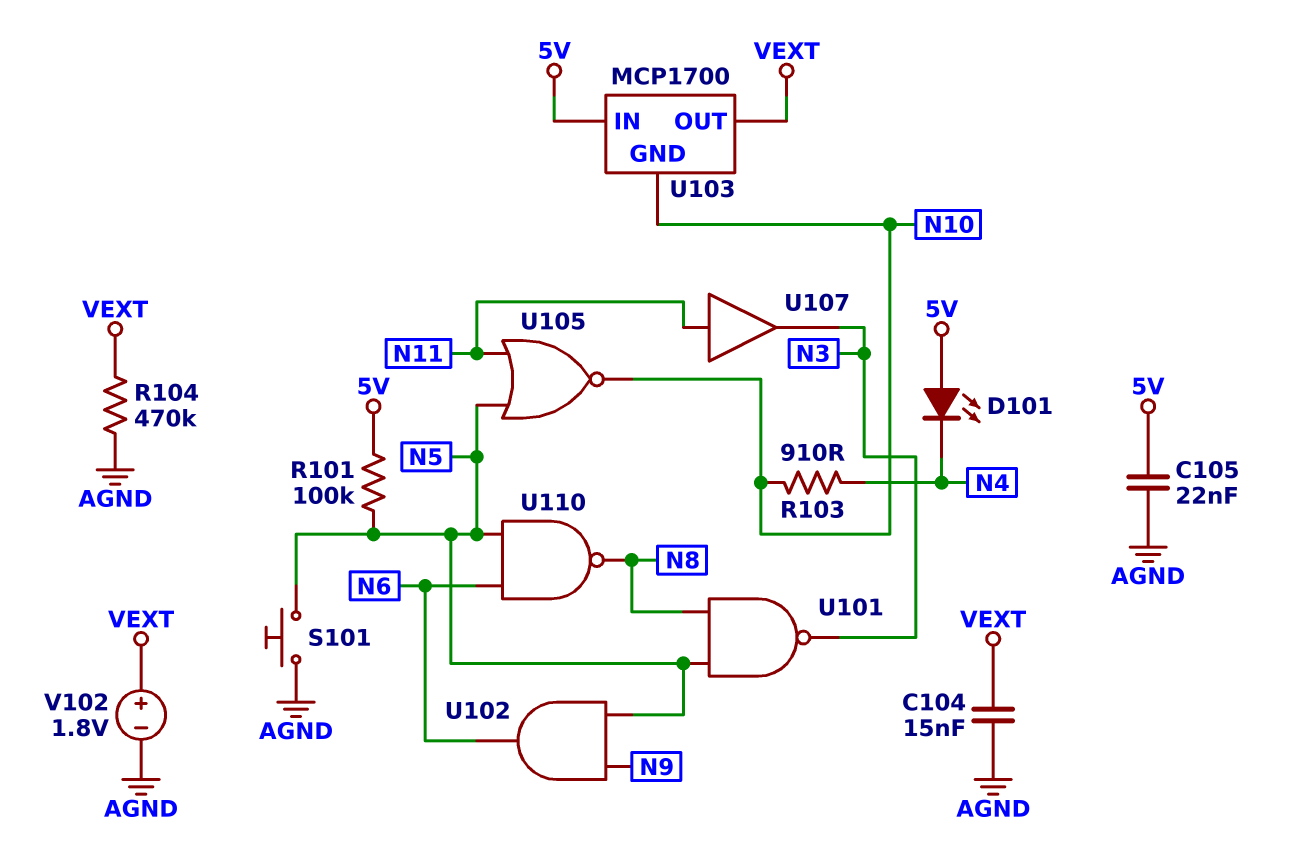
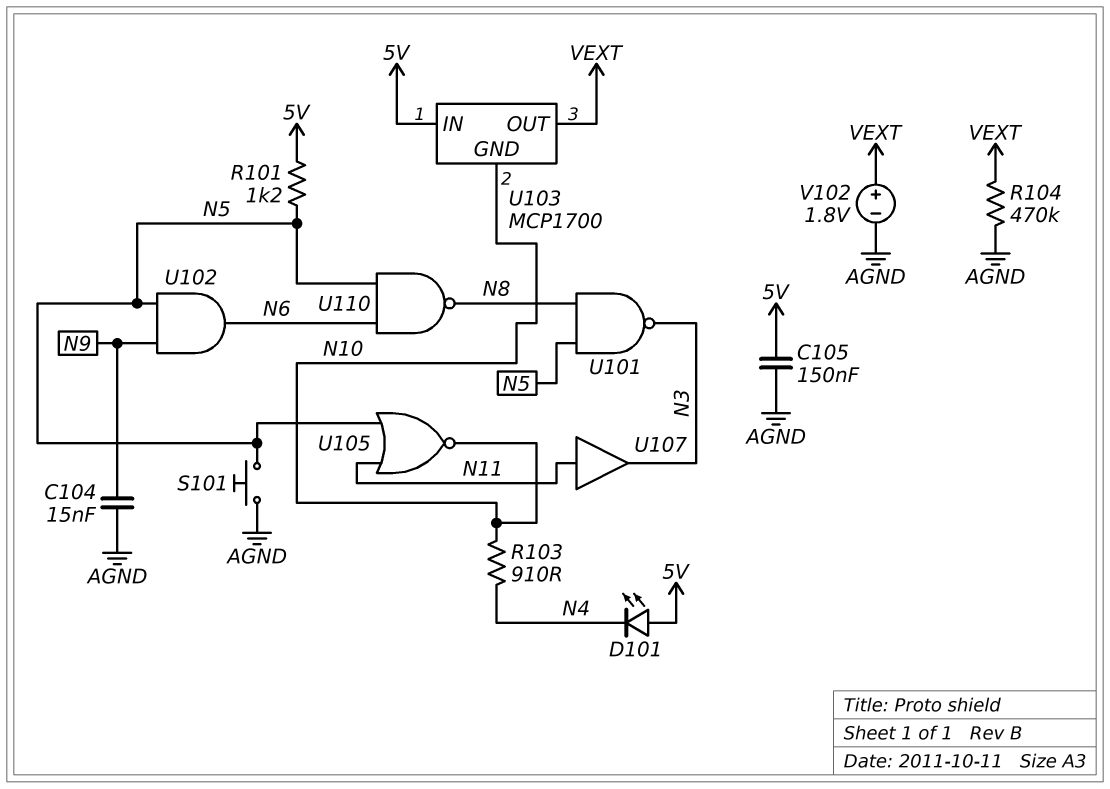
C104: 15nF (AGND, VEXT) -> 15nF (AGND, N9)
C105: 22nF (5V, AGND) -> 150nF (5V, AGND)
R101: 100k (5V, N5) -> 1.2k (5V, N5)

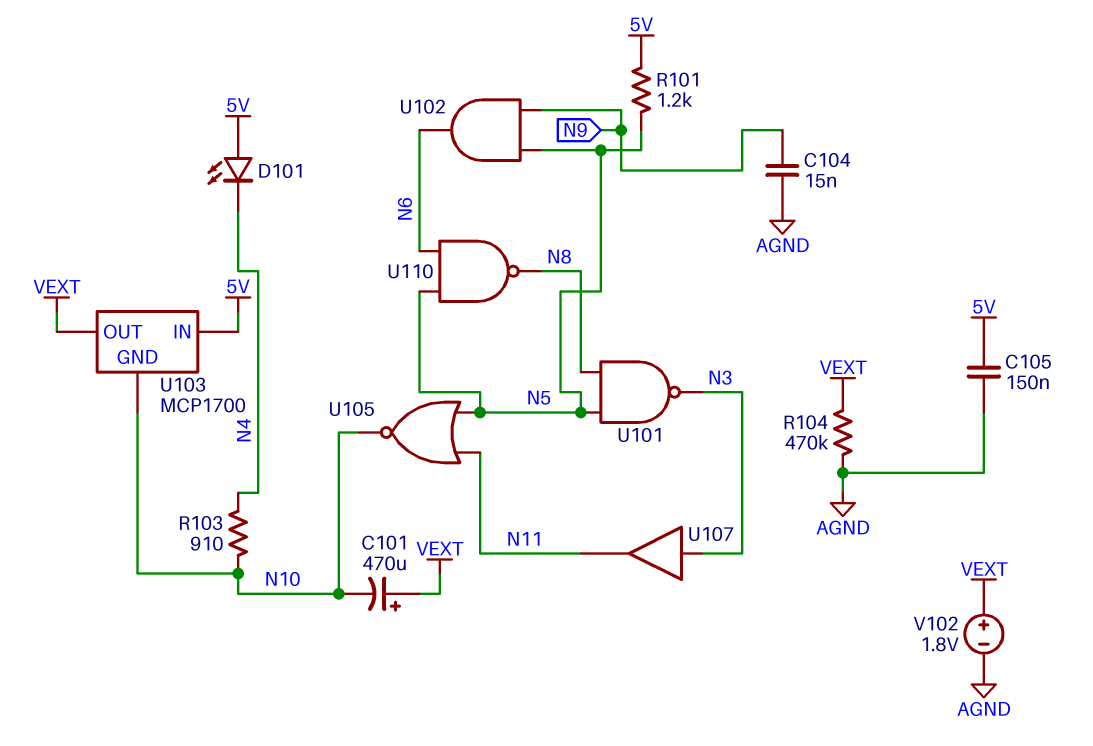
C101: none -> 470uF (plus VEXT, minus N10)
S101: button (AGND, N5) -> none
U107: buffer (in N11, out N3) -> buffer (in N3, out N11)

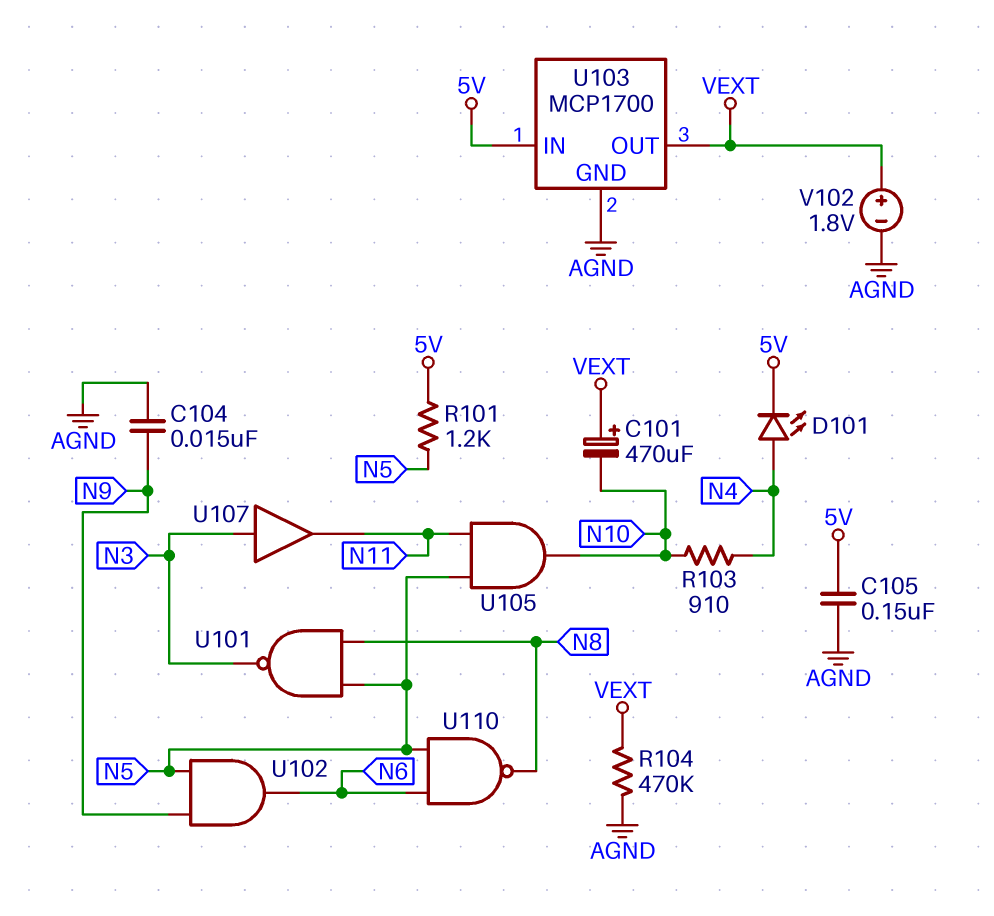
D101: LED (A 5V, K N4) -> LED (A N4, K 5V)
U103 pin GND: N10 -> AGND
U105: NOR (in N5, in N11, out N10) -> AND (in N5, in N11, out N10)

